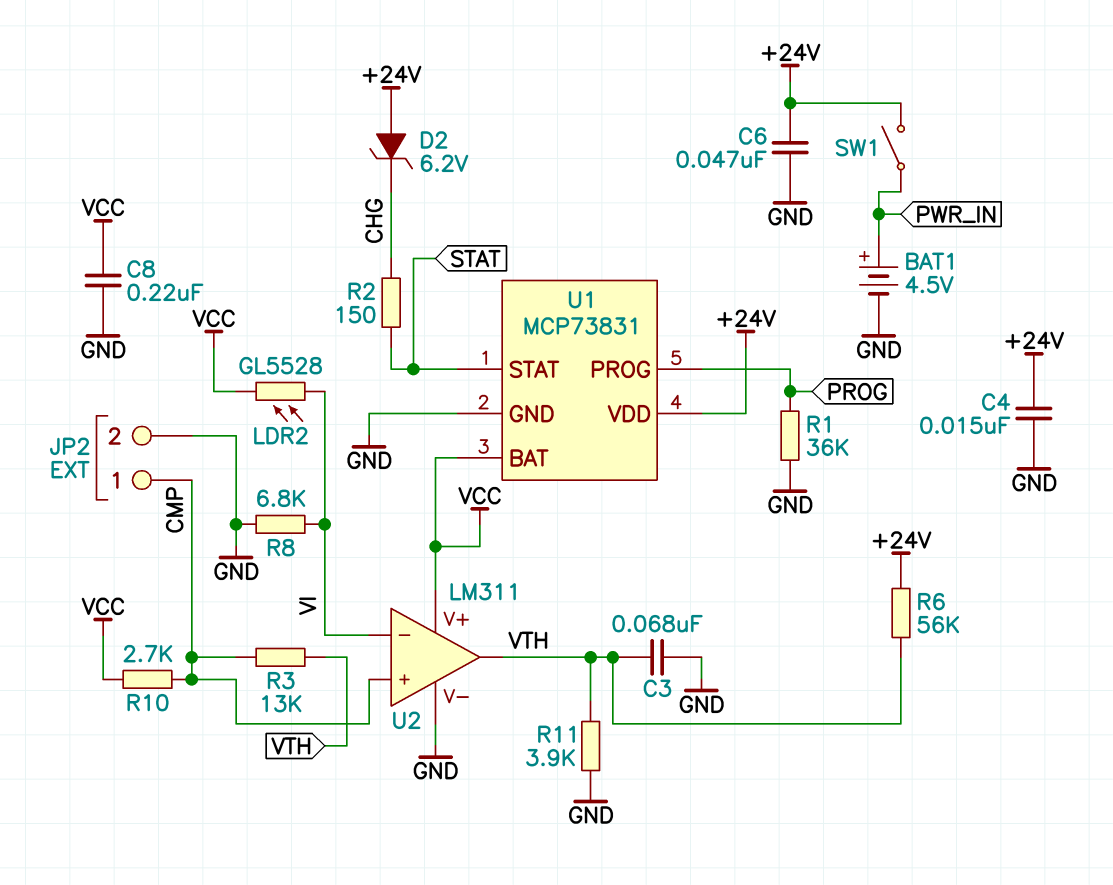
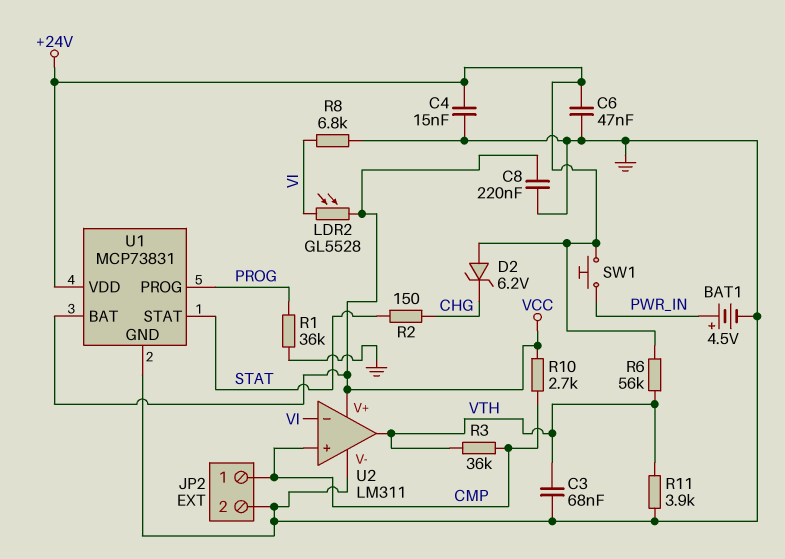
R3: 13k (CMP, VTH) -> 36k (CMP, VTH)
SW1: switch (+24V, PWR_IN) -> button (+24V, PWR_IN)

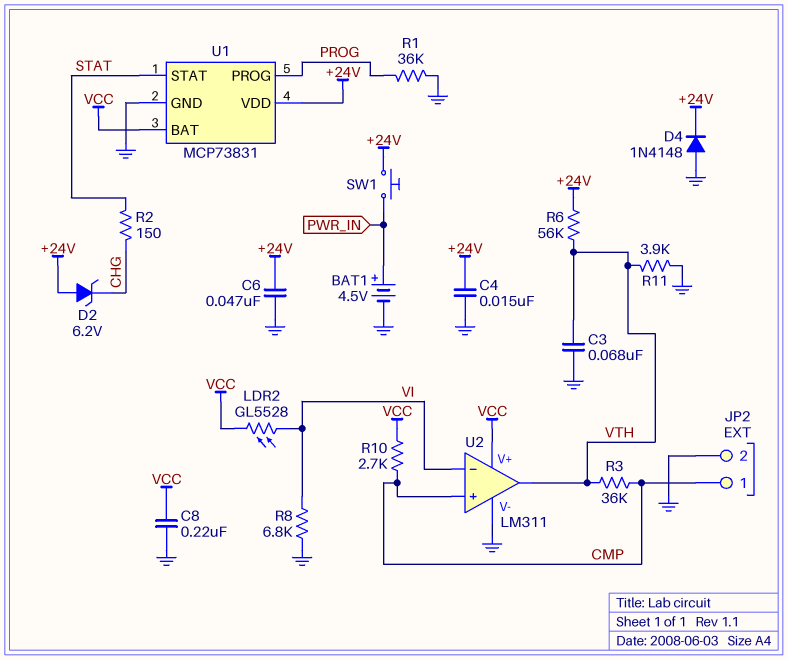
D4: none -> diode 1N4148 (A GND, K +24V)

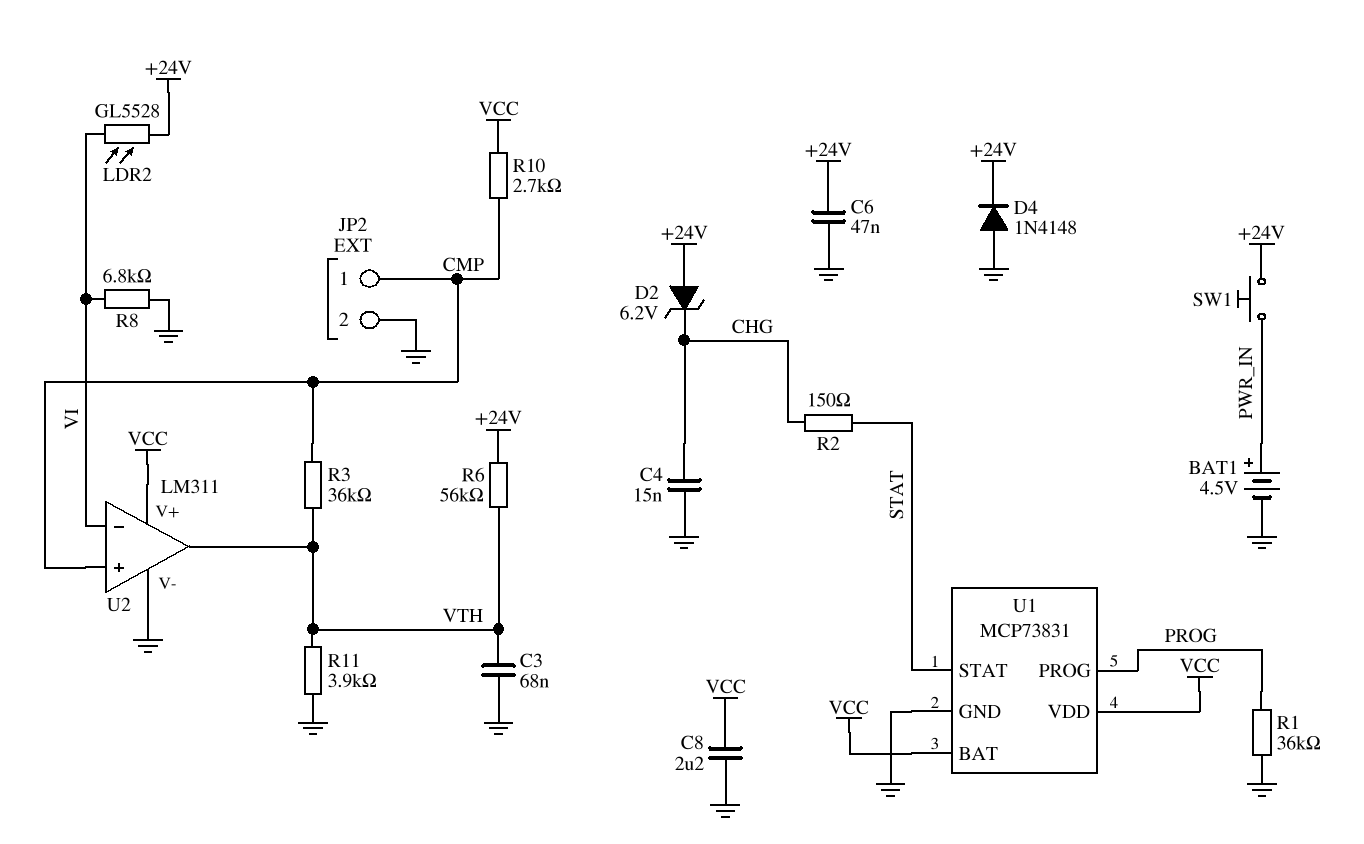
C4: 15nF (+24V, GND) -> 15nF (CHG, GND)
C8: 220nF (GND, VCC) -> 2.2uF (GND, VCC)
LDR2: GL5528 (VCC, VI) -> GL5528 (+24V, VI)
U1 pin VDD: +24V -> VCC

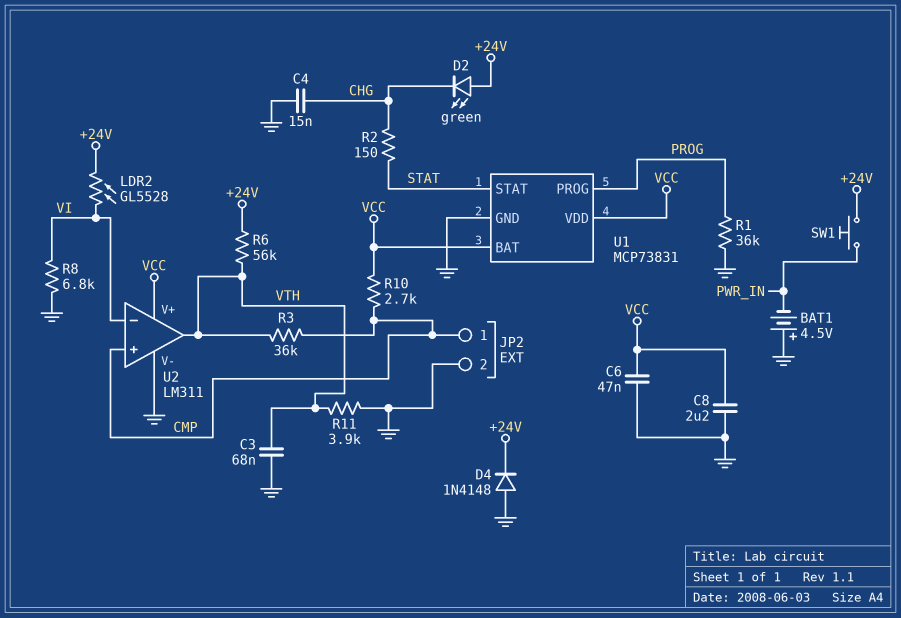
BAT1: 4.5V (plus PWR_IN, minus GND) -> 4.5V (plus GND, minus PWR_IN)
C6: 47nF (+24V, GND) -> 47nF (GND, VCC)
D2: zener 6.2V (A +24V, K CHG) -> LED green (A +24V, K CHG)

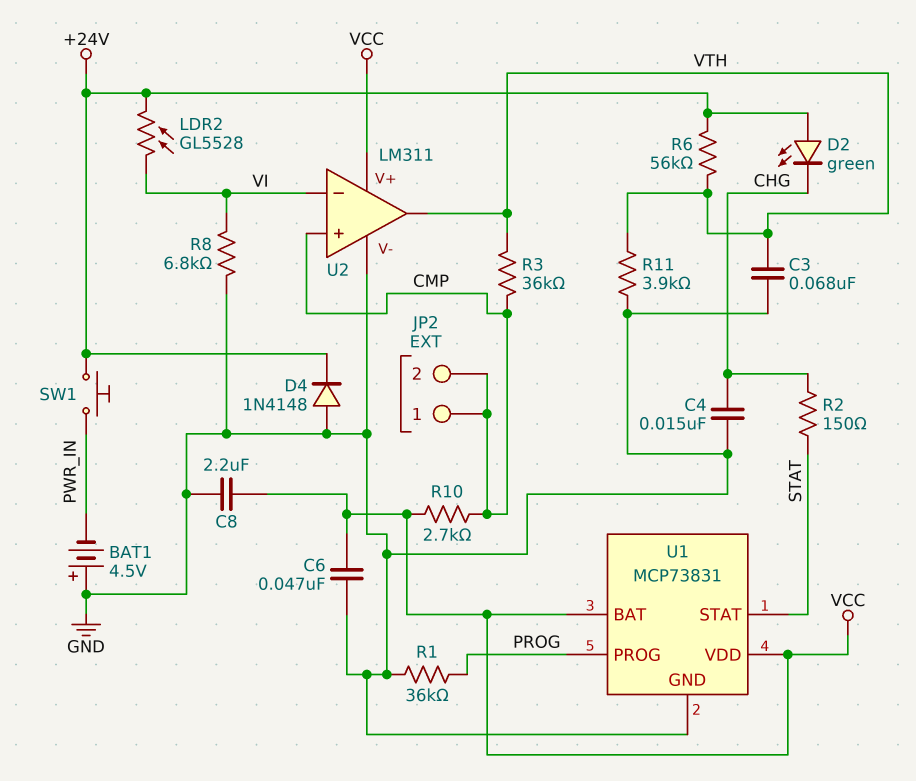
JP2 pin 2: GND -> CMP

